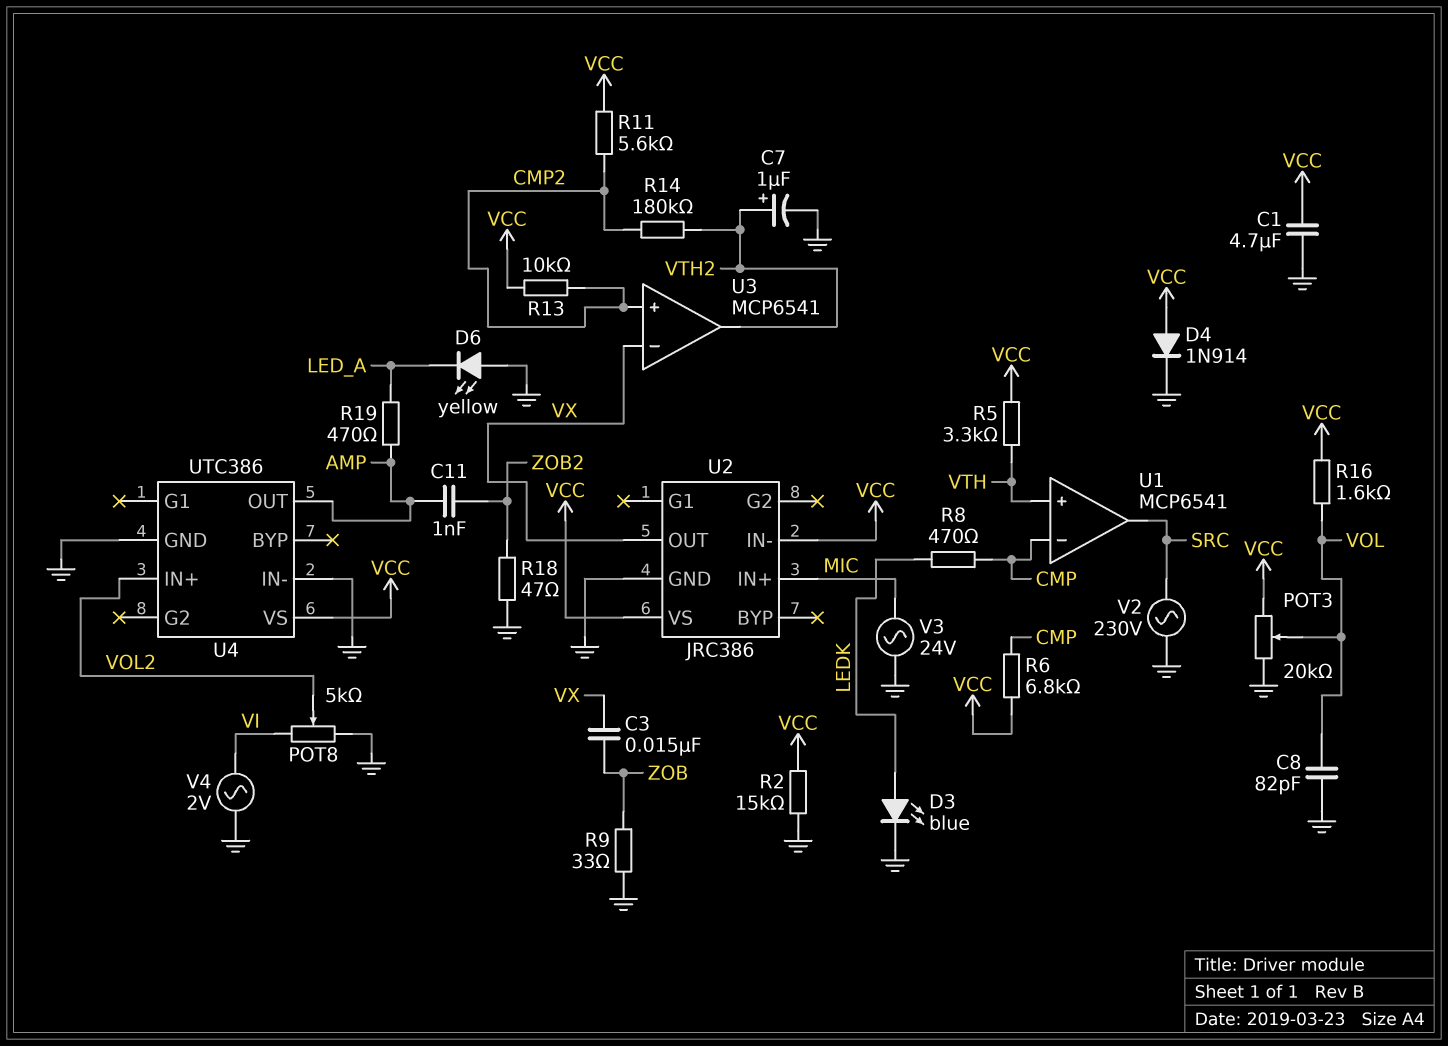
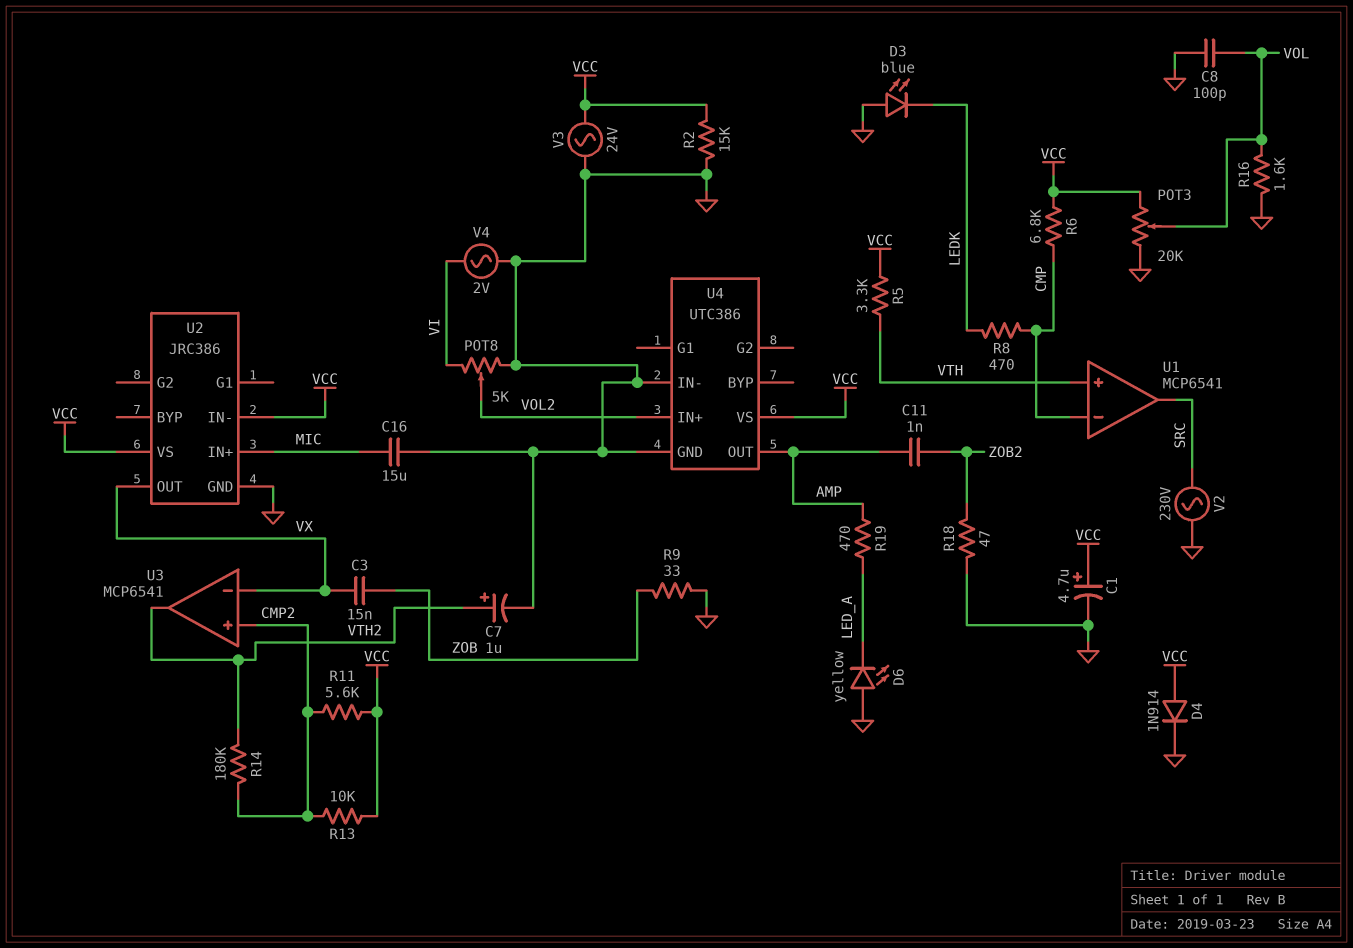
C1: 4.7uF (GND, VCC) -> 4.7uF (plus VCC, minus GND)
C8: 82pF (GND, VOL) -> 100pF (GND, VOL)
C16: none -> 15uF (GND, MIC)
D3: LED blue (A LEDK, K GND) -> LED blue (A GND, K LEDK)
R16: 1.6k (VCC, VOL) -> 1.6k (GND, VOL)
V3: AC 24V (GND, MIC) -> AC 24V (GND, VCC)

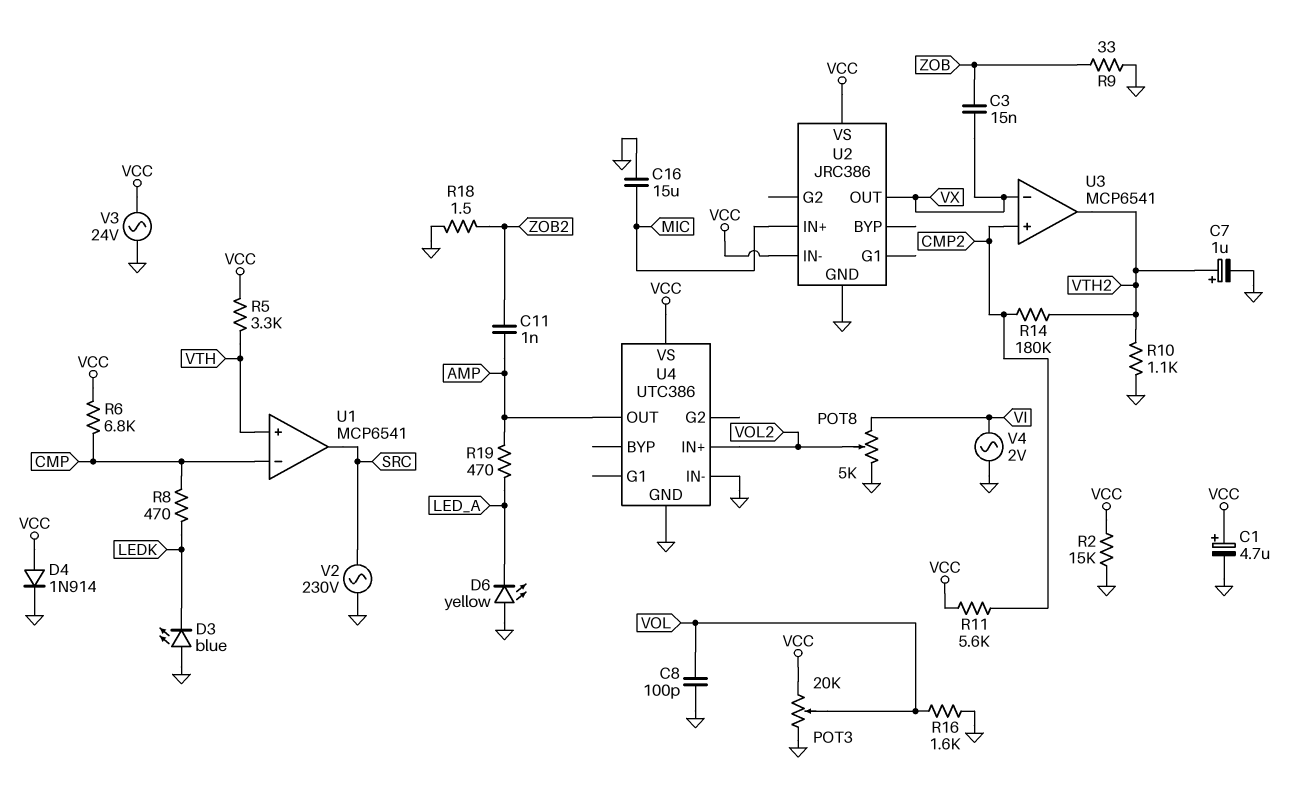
R10: none -> 1.1k (GND, VTH2)
R13: 10k (CMP2, VCC) -> none
R18: 47 (GND, ZOB2) -> 1.5 (GND, ZOB2)

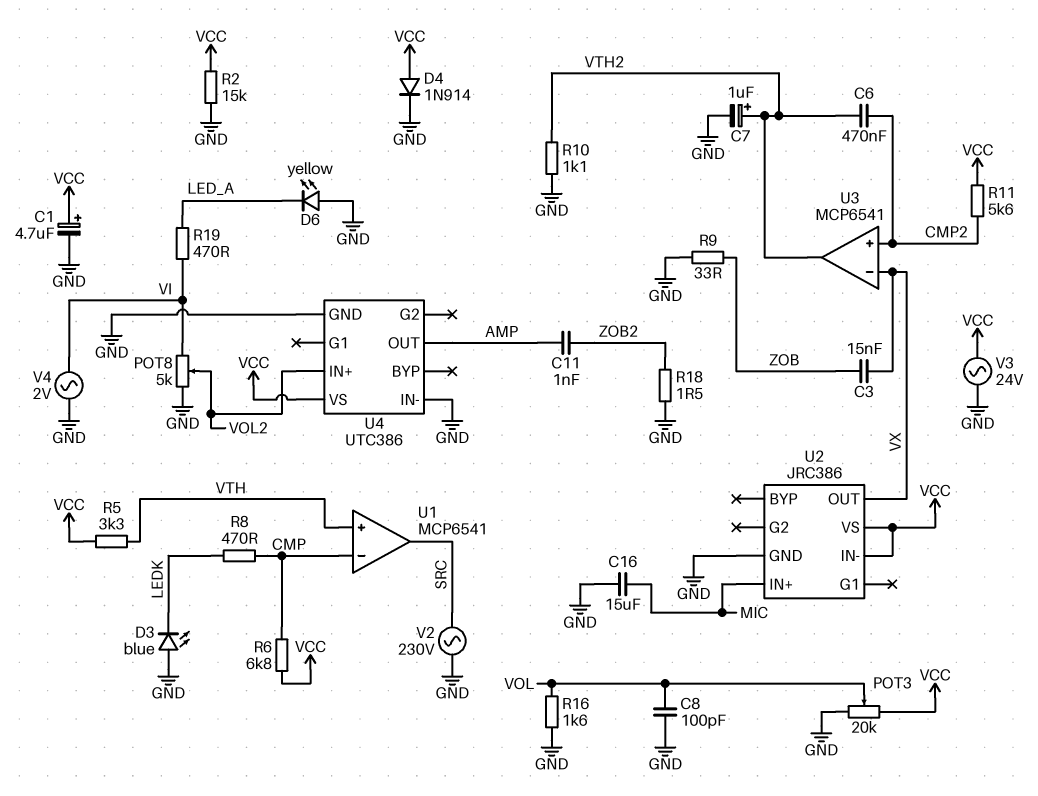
C6: none -> 470nF (CMP2, VTH2)
R14: 180k (CMP2, VTH2) -> none
R19: 470 (AMP, LED_A) -> 470 (LED_A, VI)

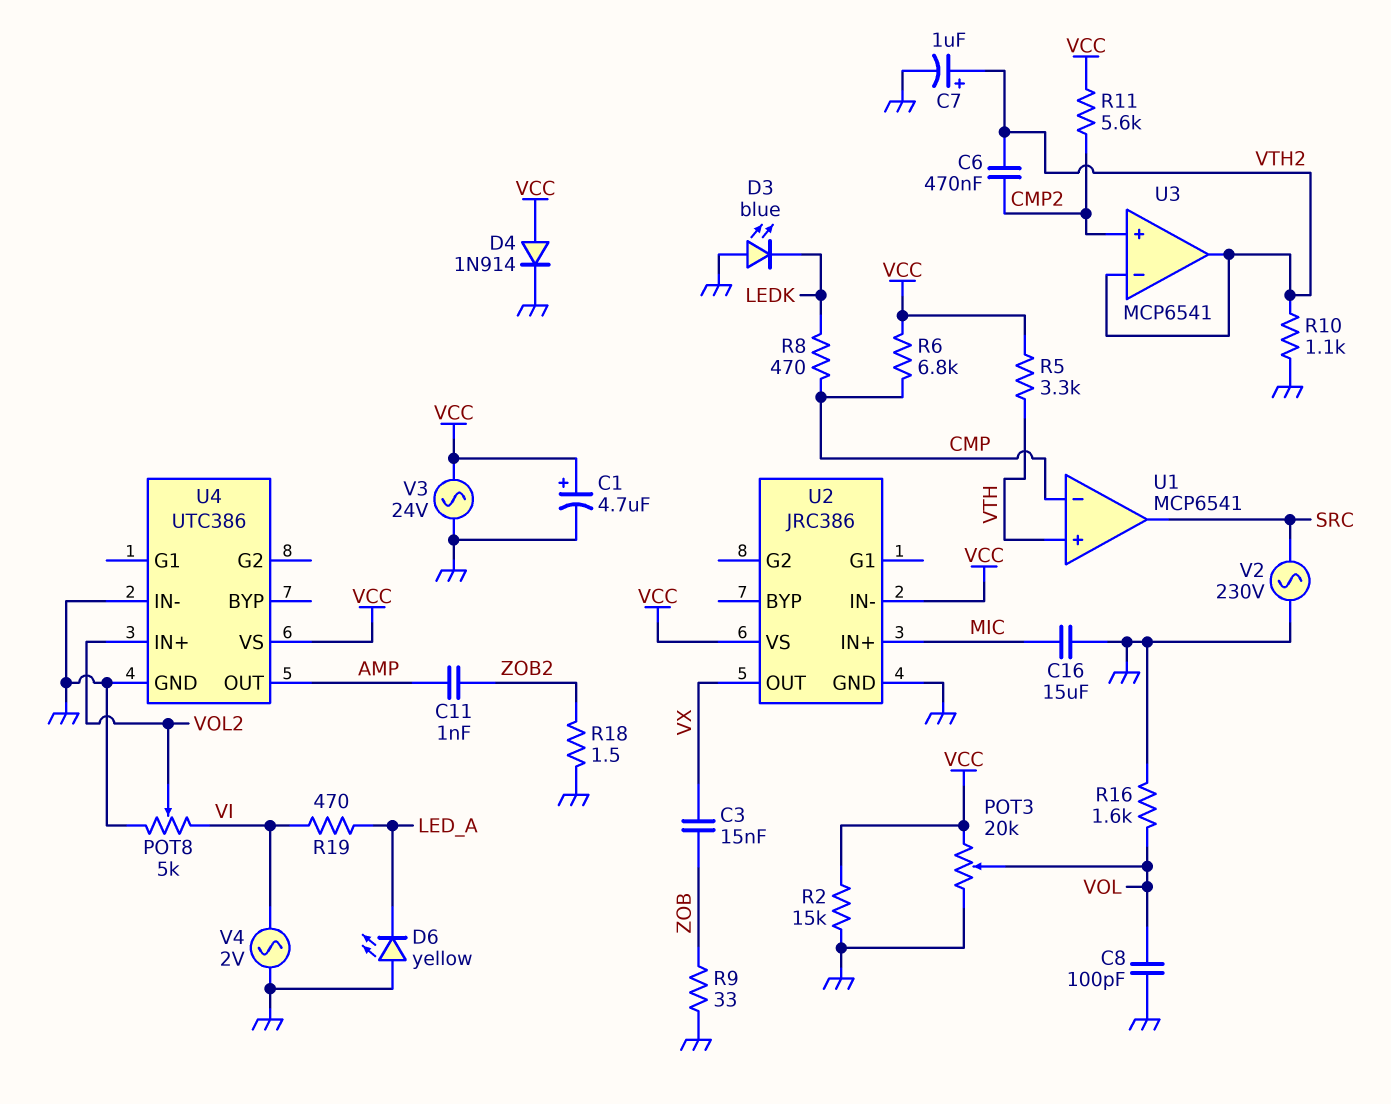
U3 pin in-: VX -> VTH2

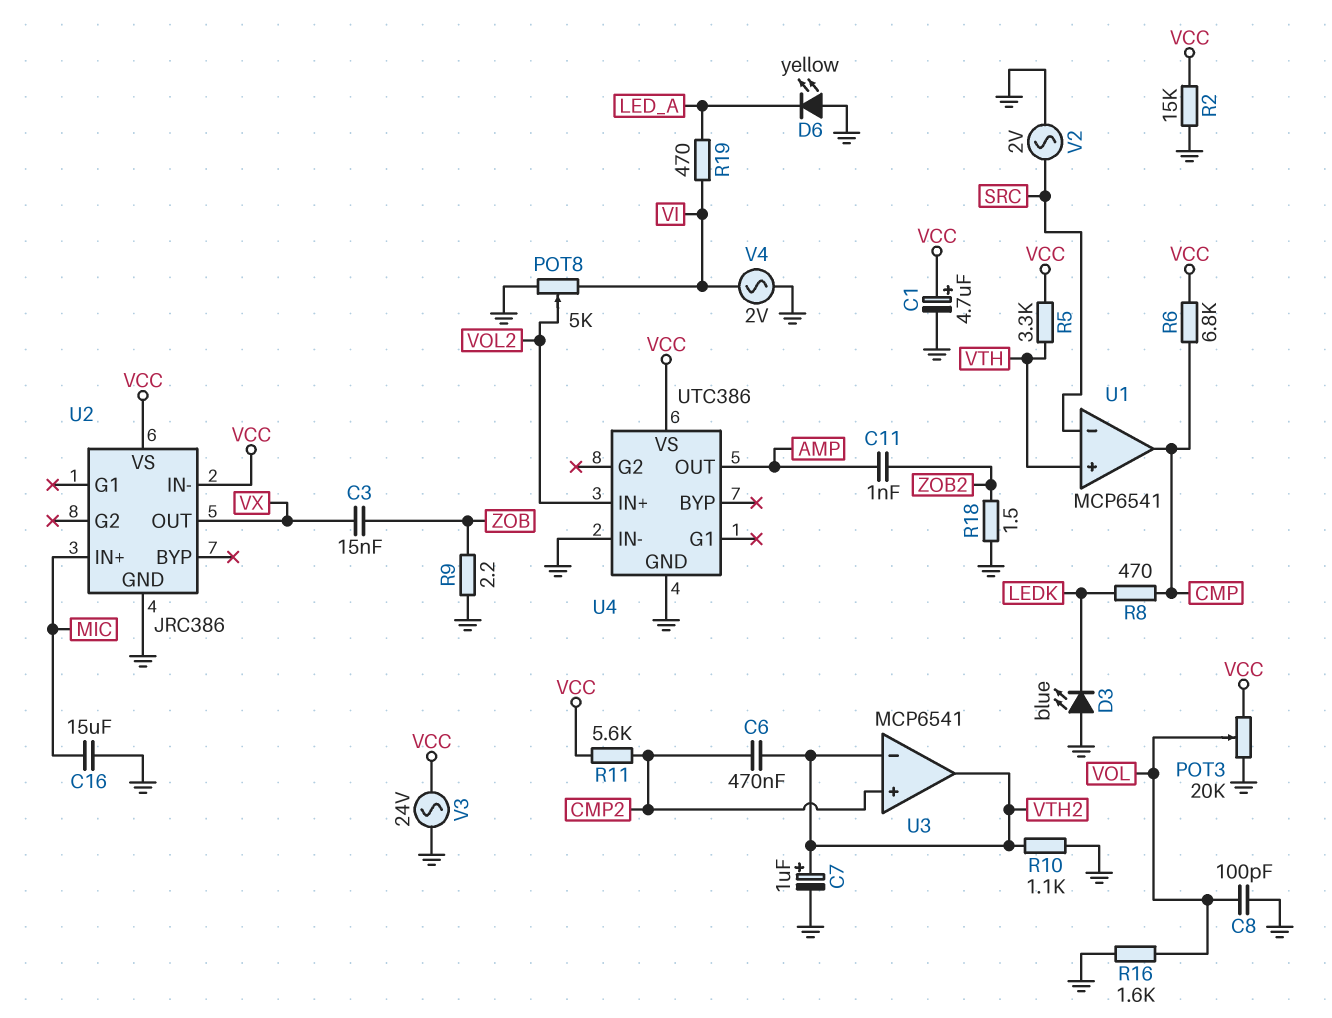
D4: diode 1N914 (A VCC, K GND) -> none
R9: 33 (GND, ZOB) -> 2.2 (GND, ZOB)
U1 pin in-: CMP -> SRC
U1 pin out: SRC -> CMP
V2: AC 230V (GND, SRC) -> AC 2V (GND, SRC)

